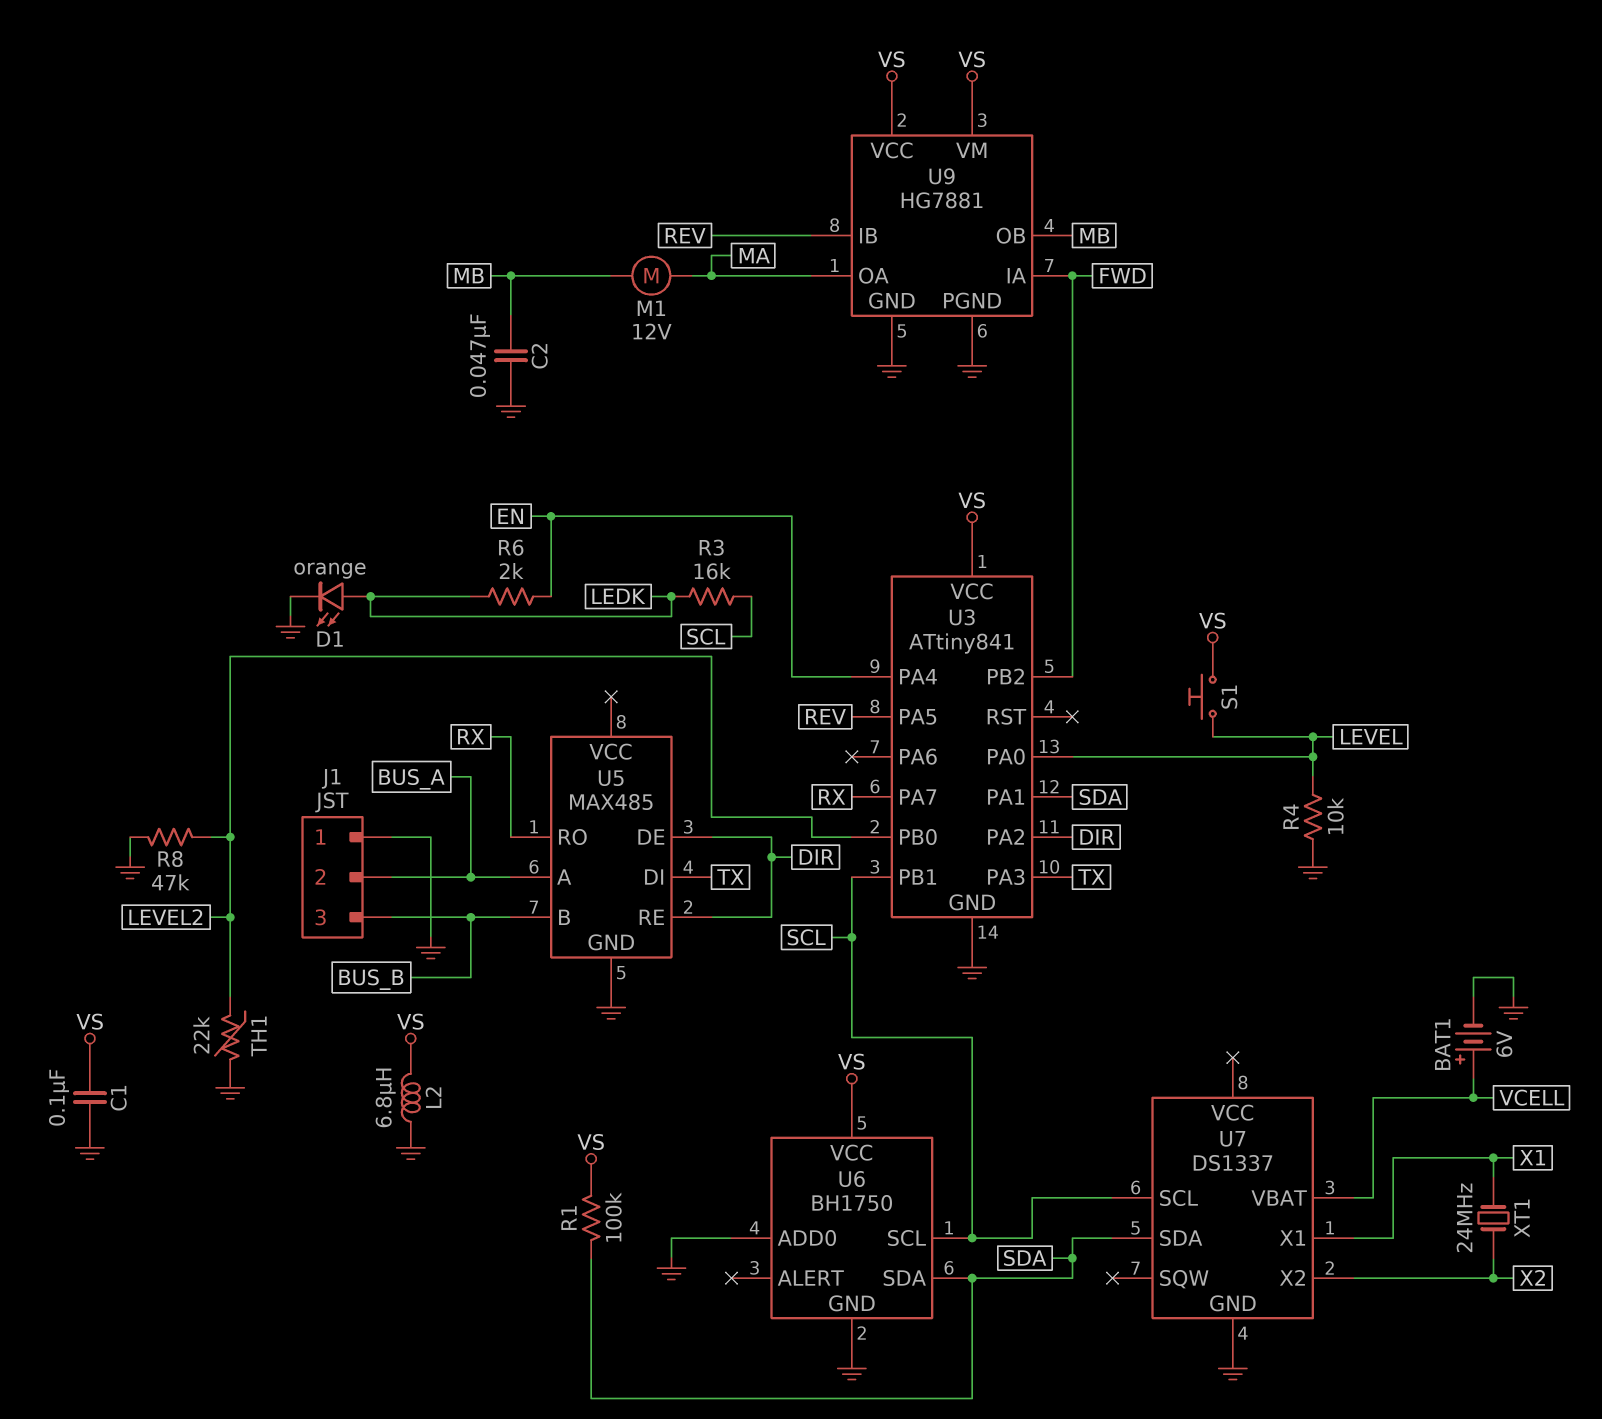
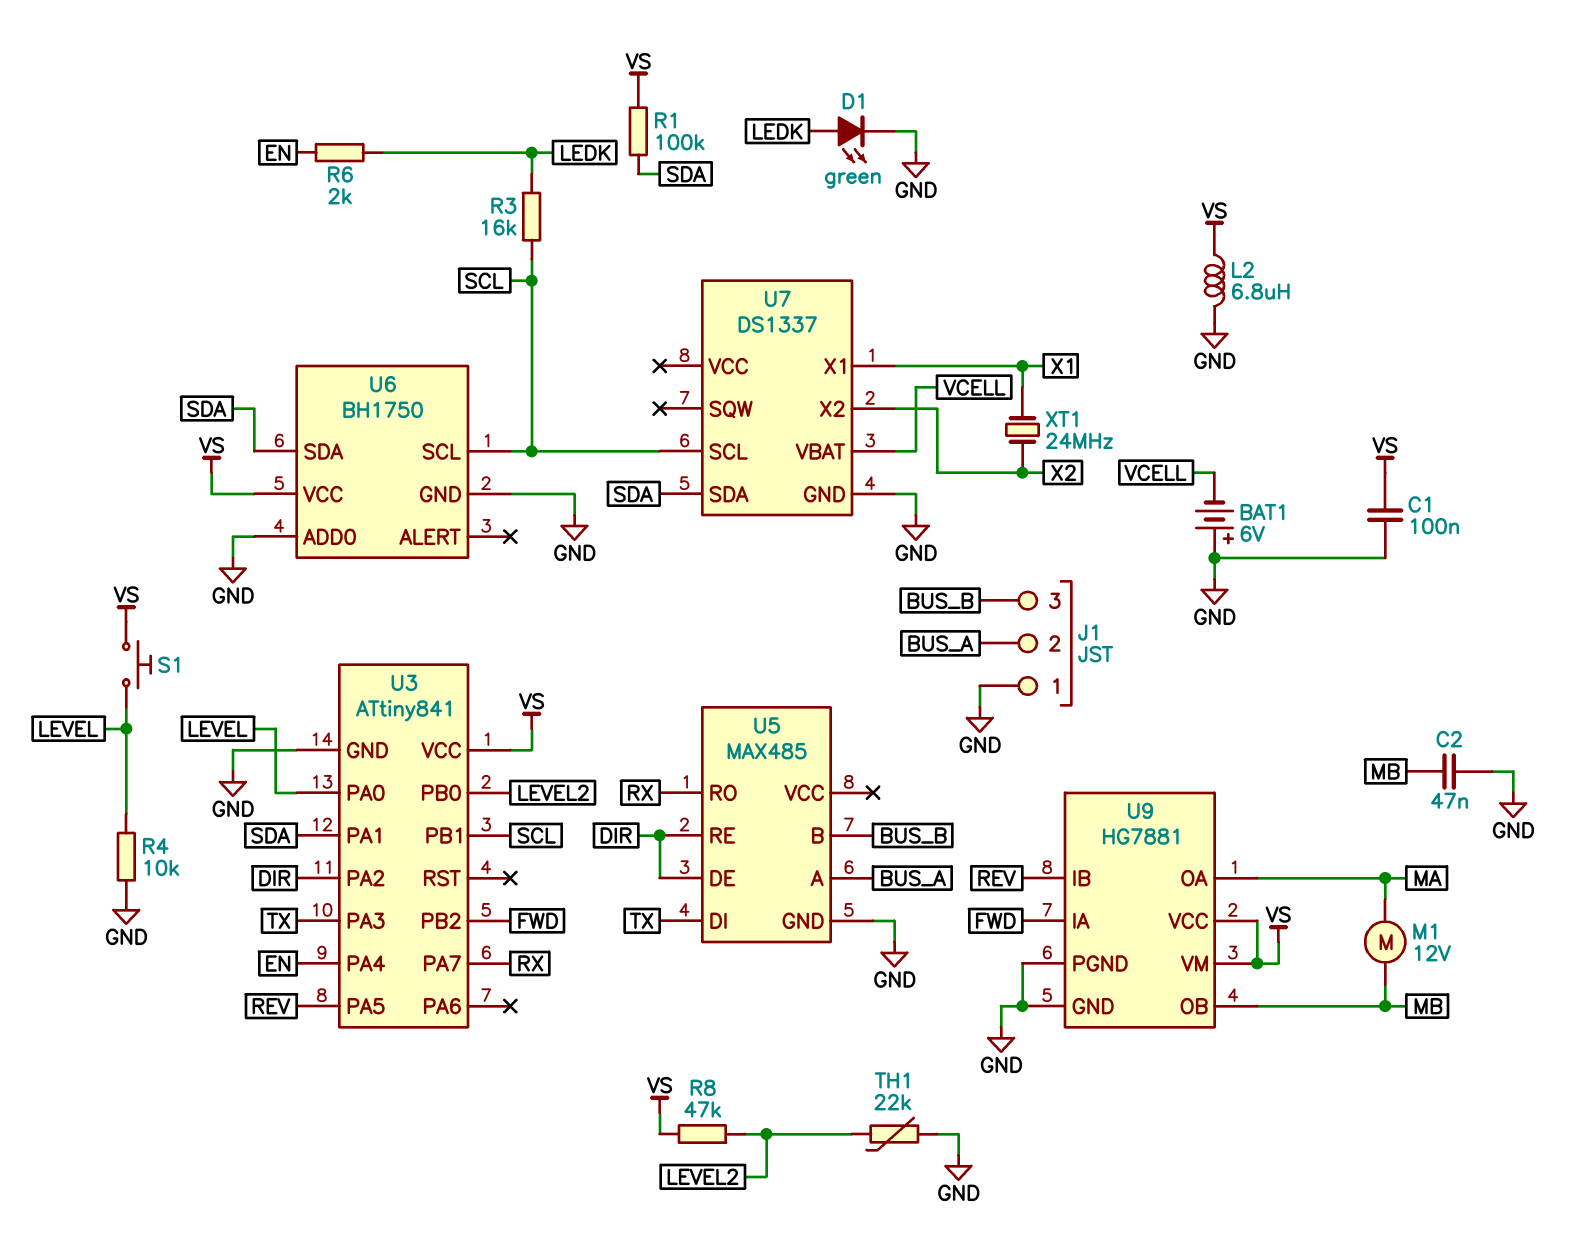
BAT1: 6V (plus VCELL, minus GND) -> 6V (plus GND, minus VCELL)
D1: LED orange (A LEDK, K GND) -> LED green (A LEDK, K GND)
R8: 47k (GND, LEVEL2) -> 47k (LEVEL2, VS)

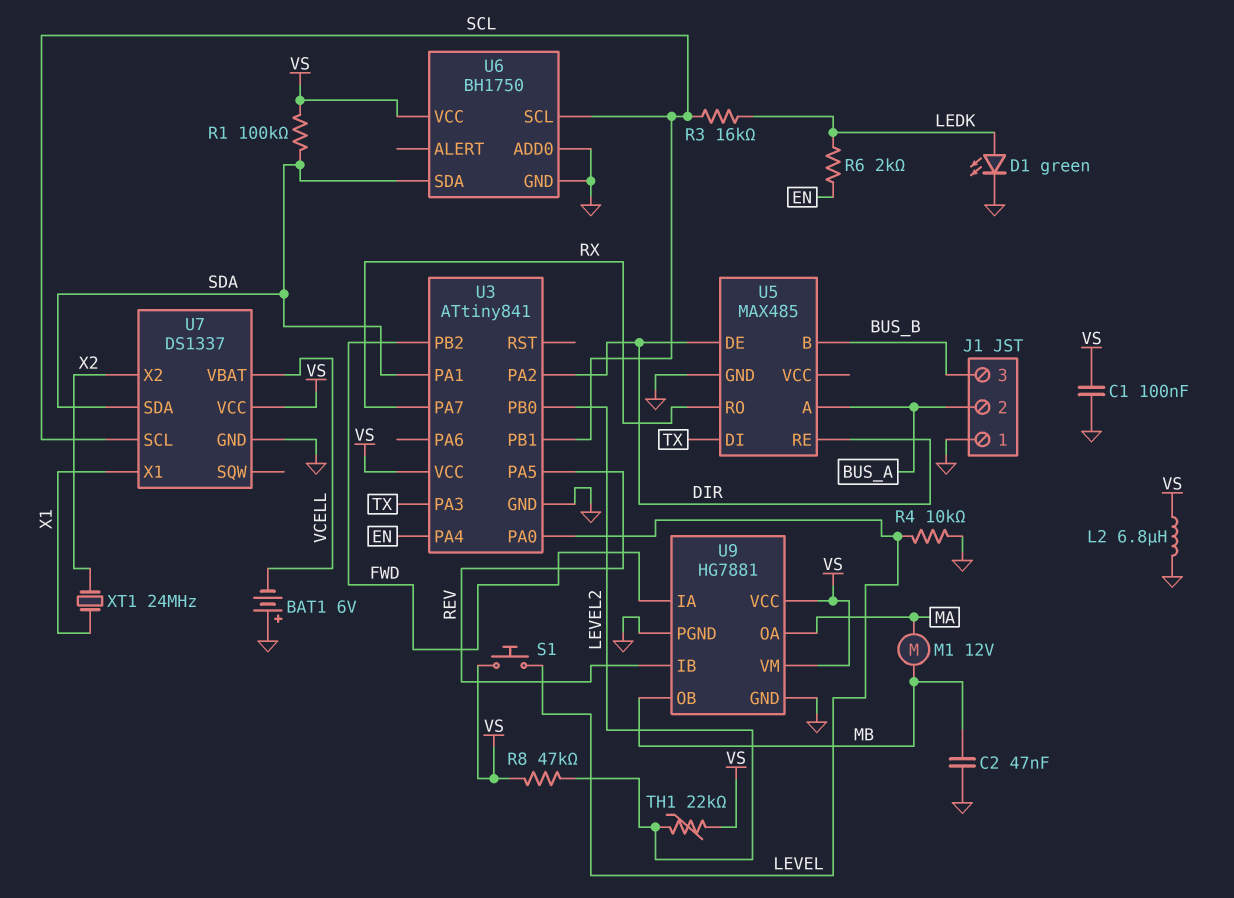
TH1: 22k (GND, LEVEL2) -> 22k (LEVEL2, VS)
U7 pin VCC: none -> VS

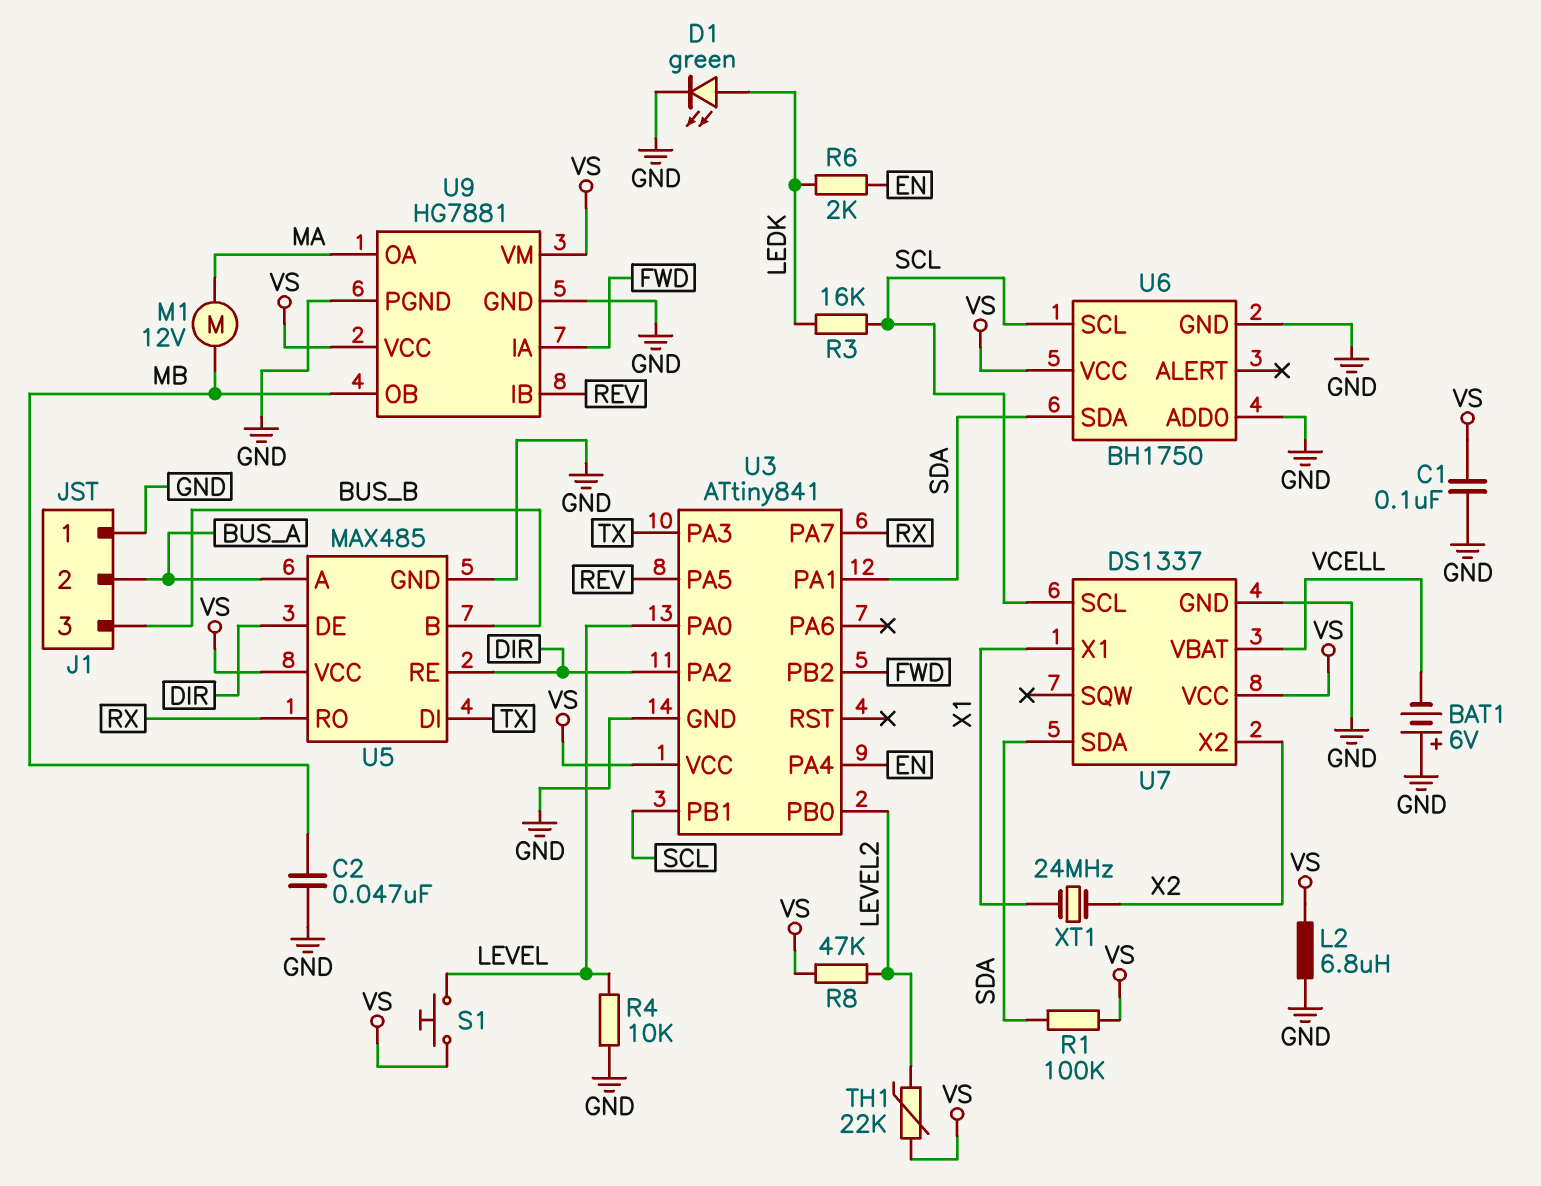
U5 pin VCC: none -> VS

